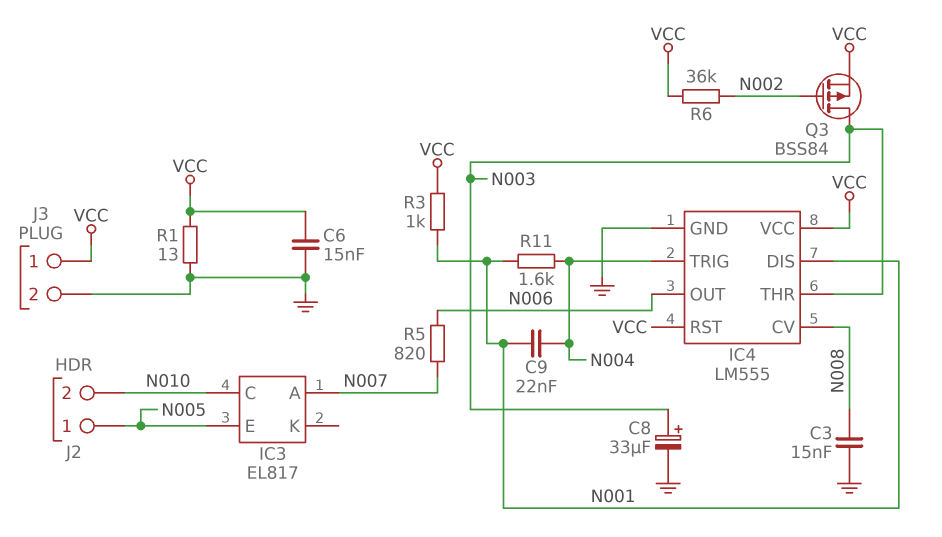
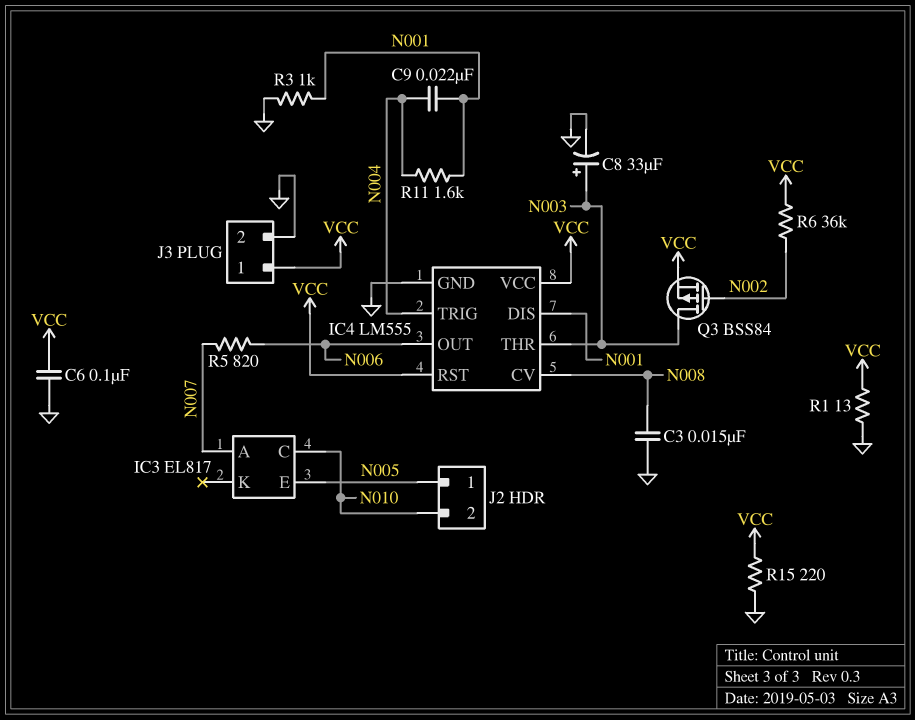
C6: 15nF (GND, VCC) -> 100nF (GND, VCC)
R3: 1k (N001, VCC) -> 1k (GND, N001)
R15: none -> 220 (GND, VCC)

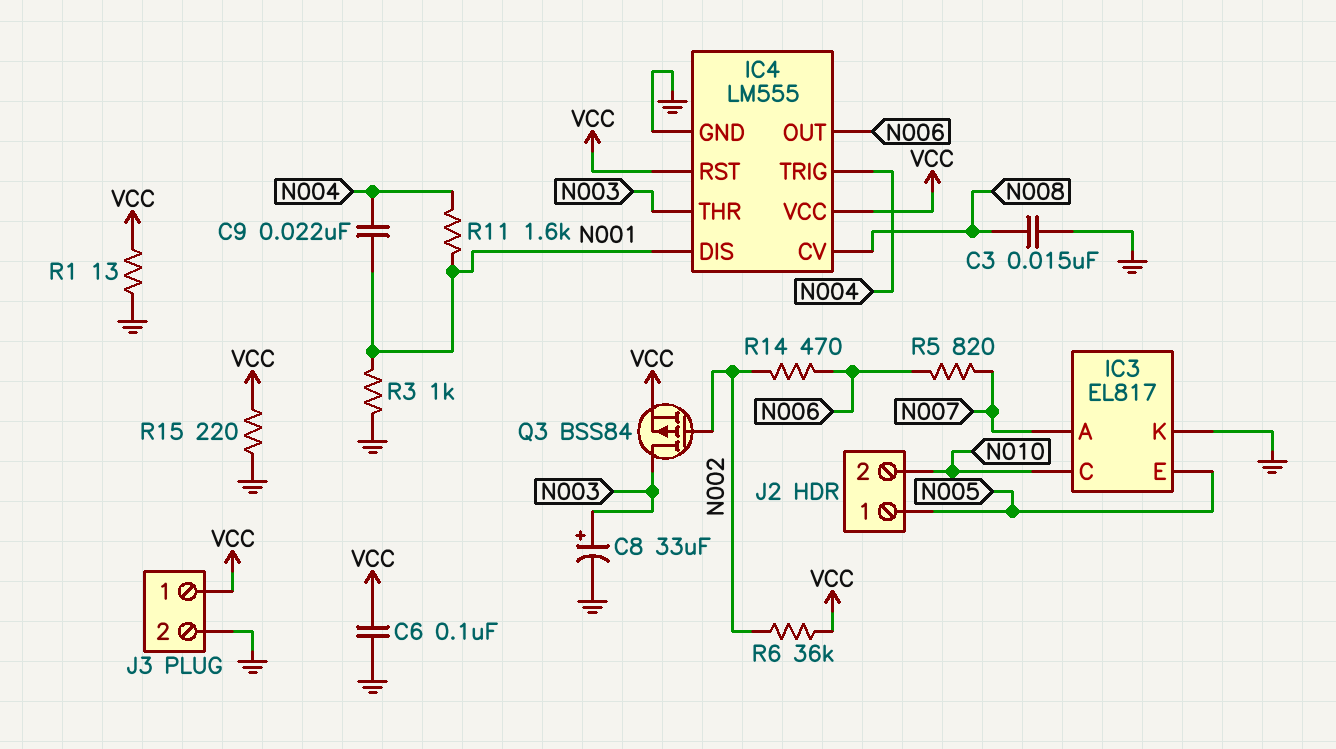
IC3 pin K: none -> GND
R14: none -> 470 (N002, N006)

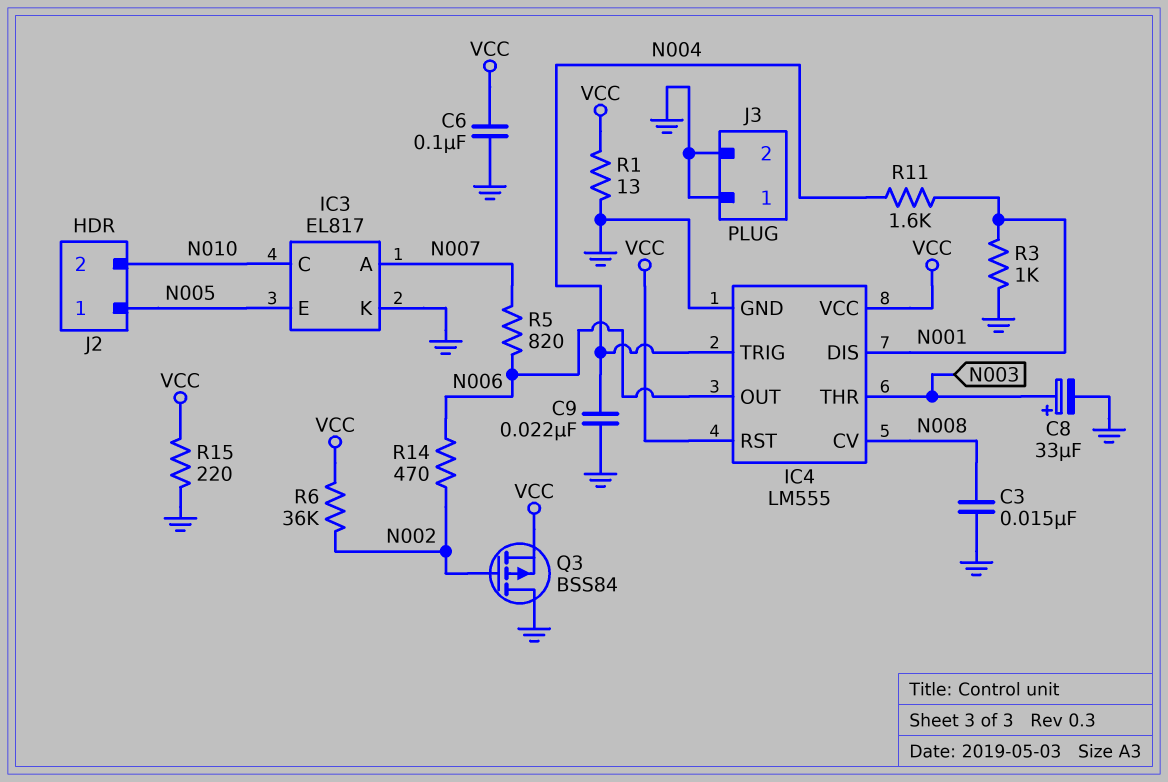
C9: 22nF (N001, N004) -> 22nF (GND, N004)
J3 pin 1: VCC -> GND
Q3: PMOS BSS84 (G N002, D N003, S VCC) -> PMOS BSS84 (G N002, D GND, S VCC)

